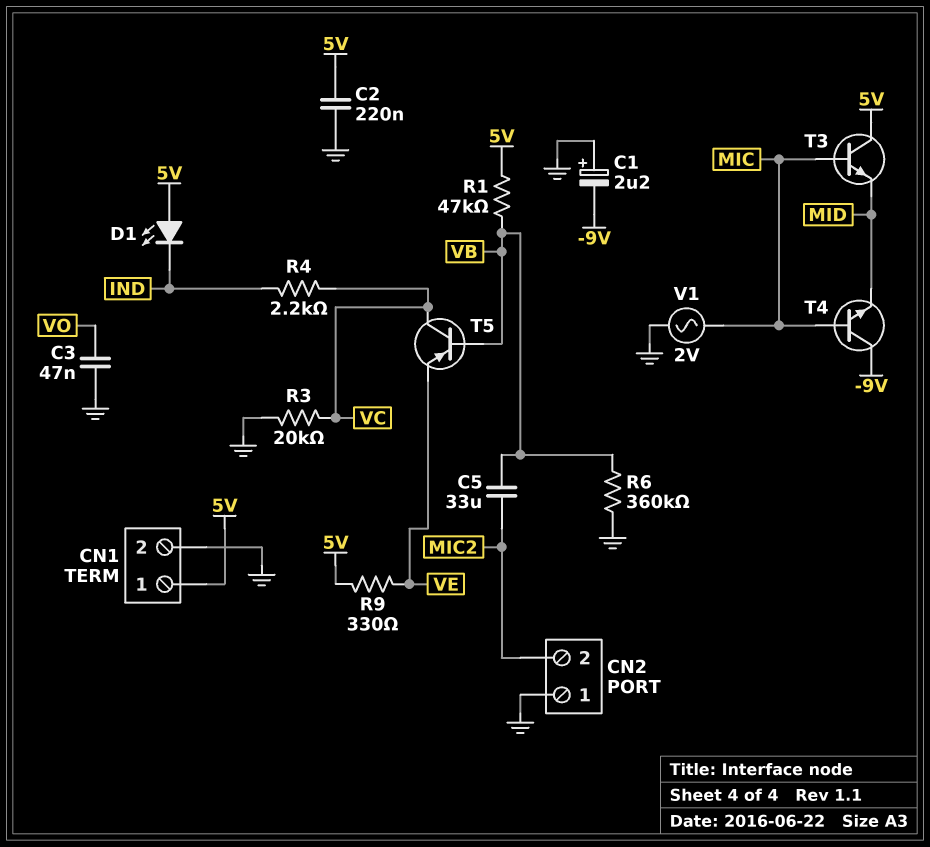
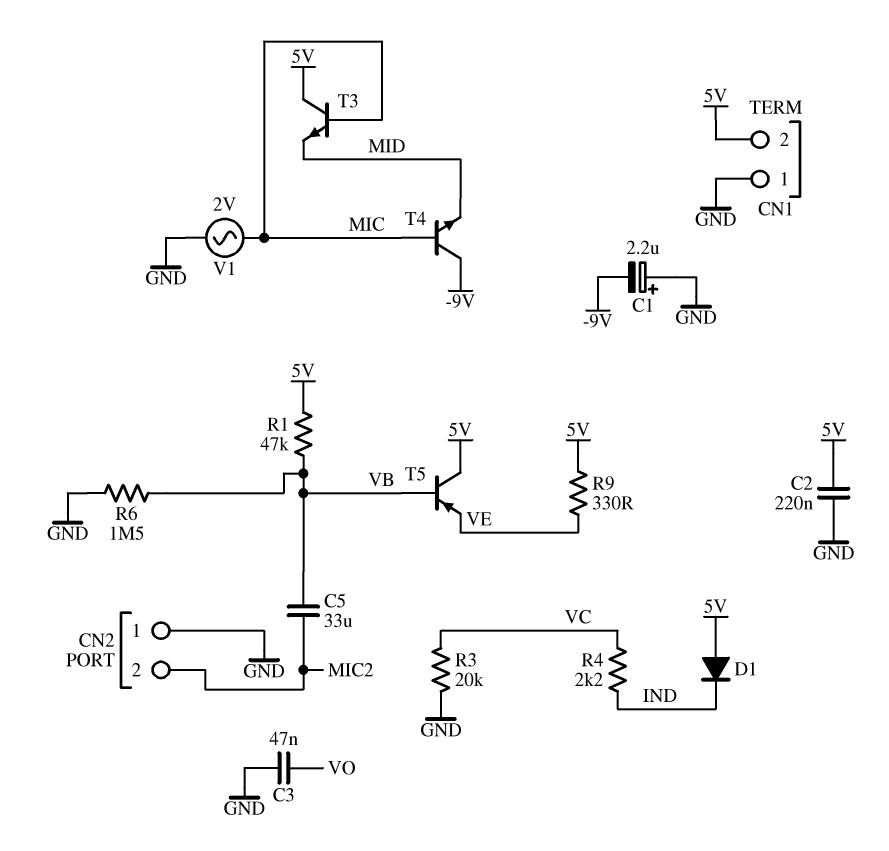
CN1 pin 1: 5V -> GND
CN1 pin 2: GND -> 5V
D1: LED (A 5V, K IND) -> diode (A 5V, K IND)
R6: 360k (GND, VB) -> 1.5M (GND, VB)
T5: PNP (B VB, C VC, E VE) -> PNP (B VB, C 5V, E VE)

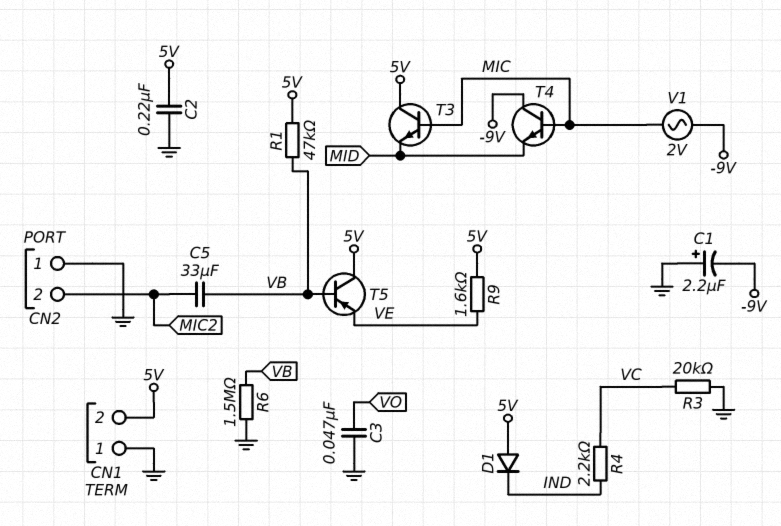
R9: 330 (5V, VE) -> 1.6k (5V, VE)
V1: AC 2V (GND, MIC) -> AC 2V (-9V, MIC)

